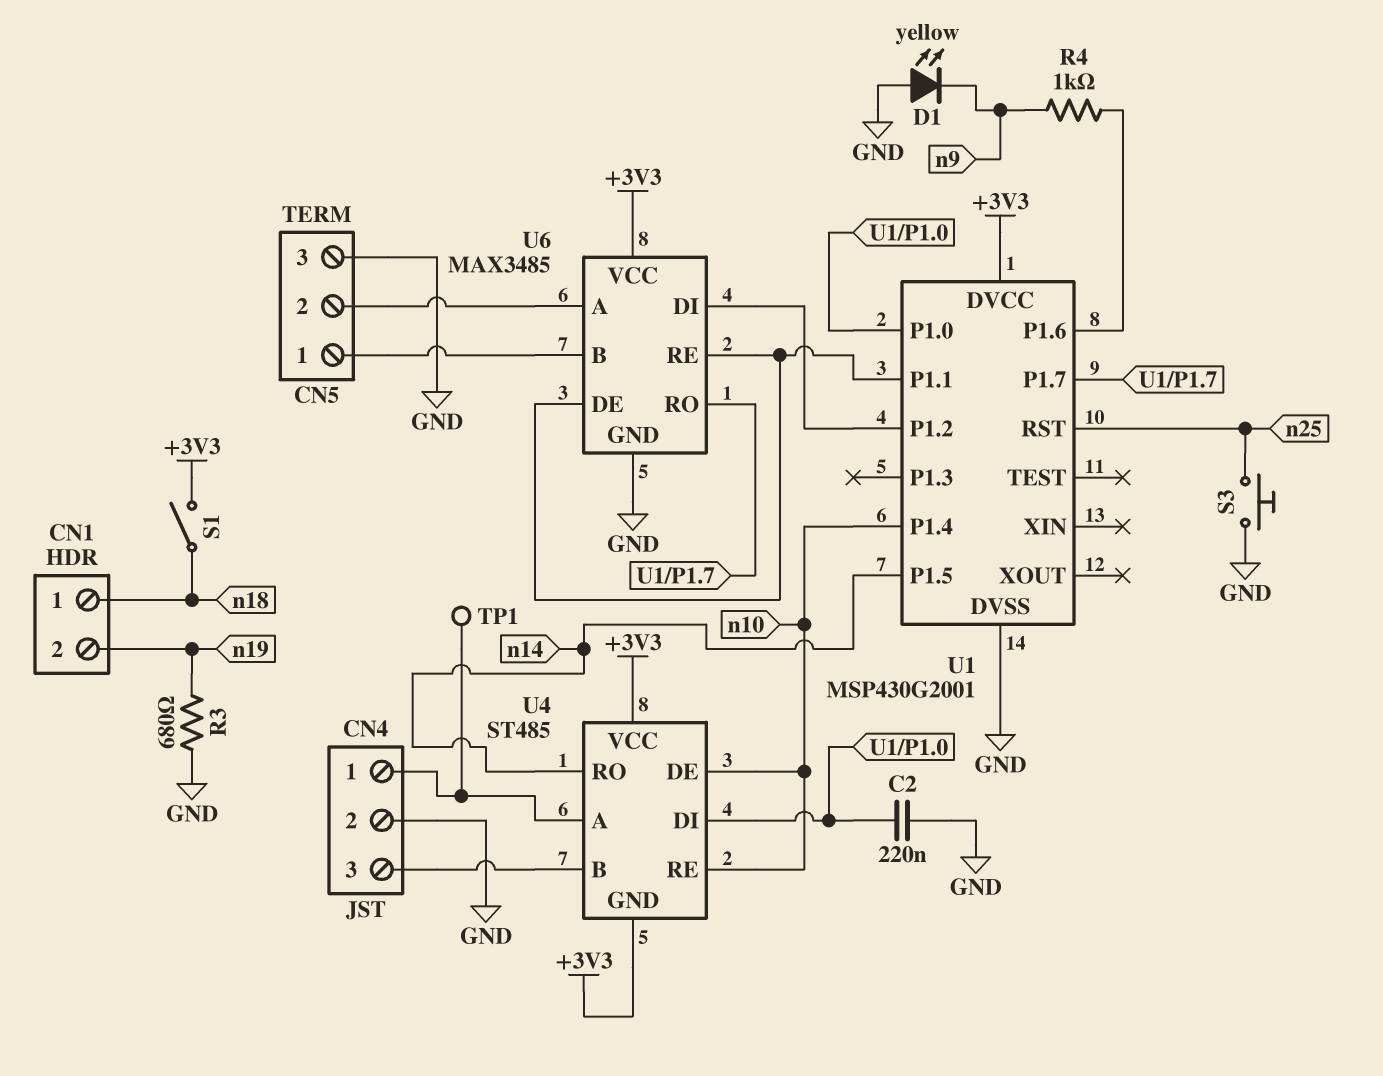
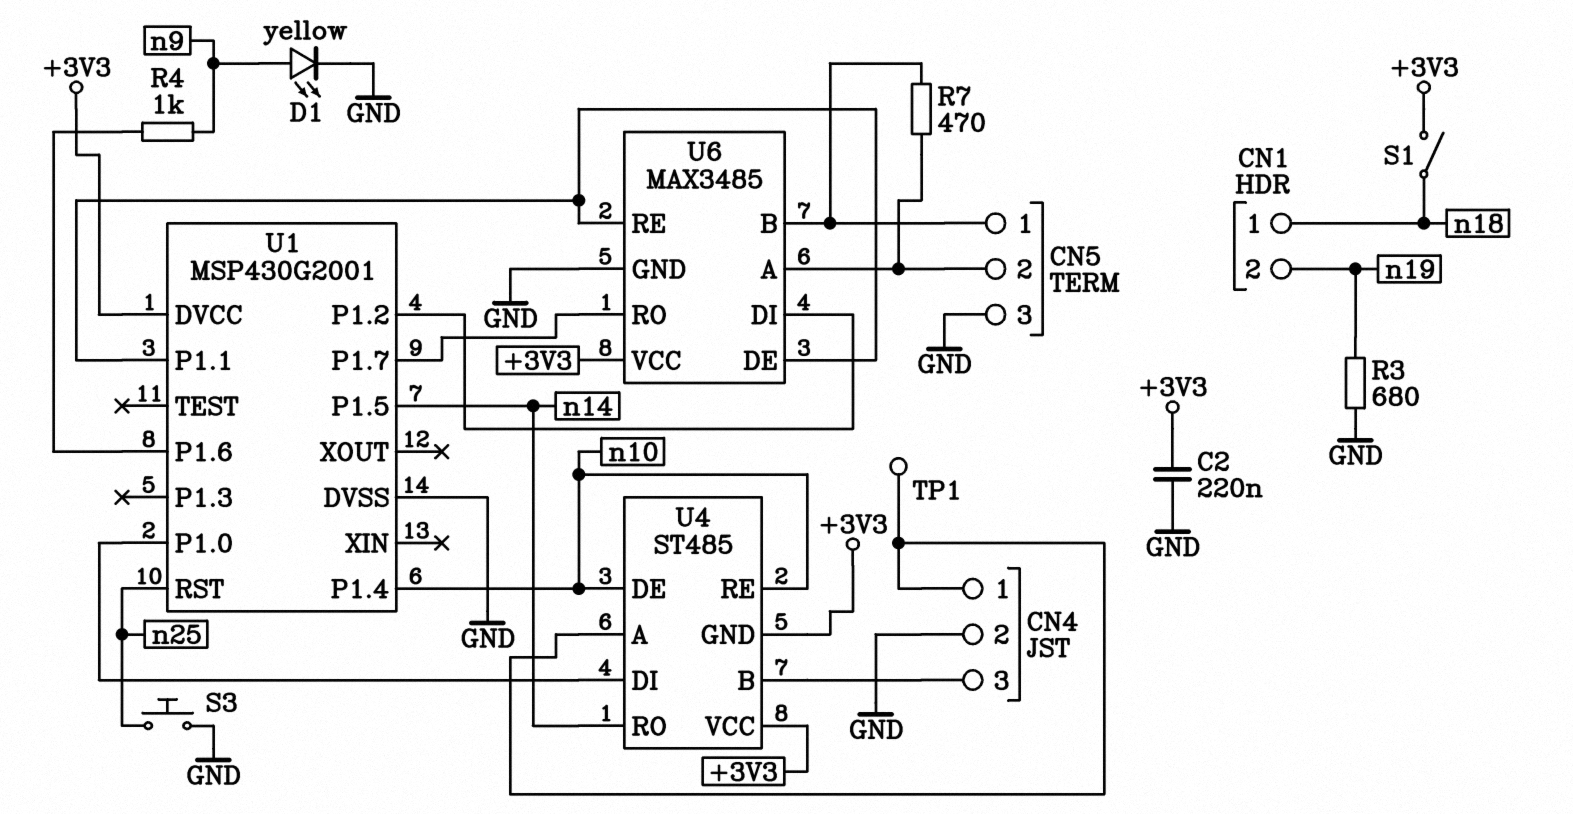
C2: 220nF (GND, U1/P1.0) -> 220nF (+3V3, GND)
D1: LED yellow (A GND, K n9) -> LED yellow (A n9, K GND)
R7: none -> 470 (CN5/1, CN5/2)

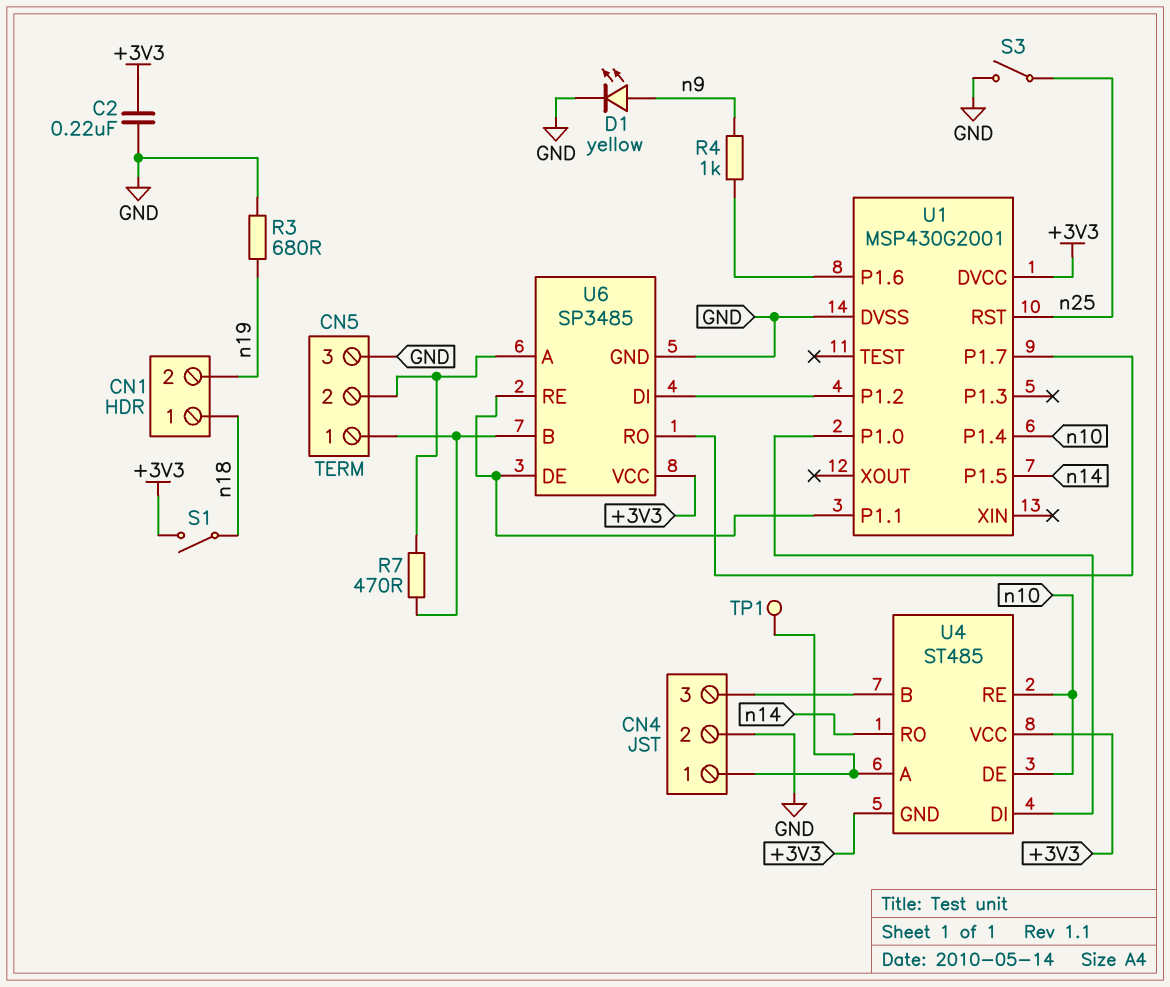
S3: button (GND, n25) -> switch (GND, n25)
U6: MAX3485 -> SP3485

